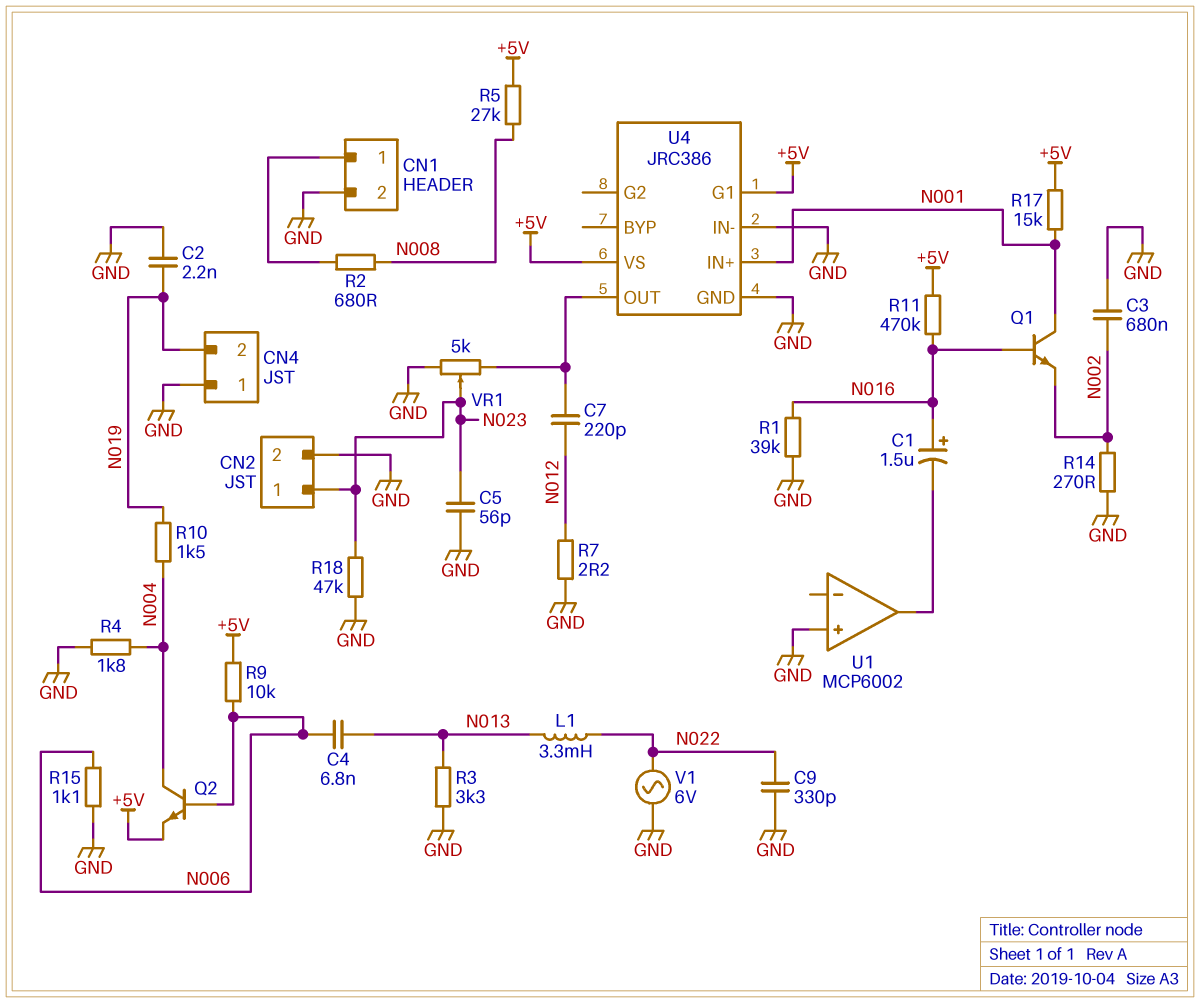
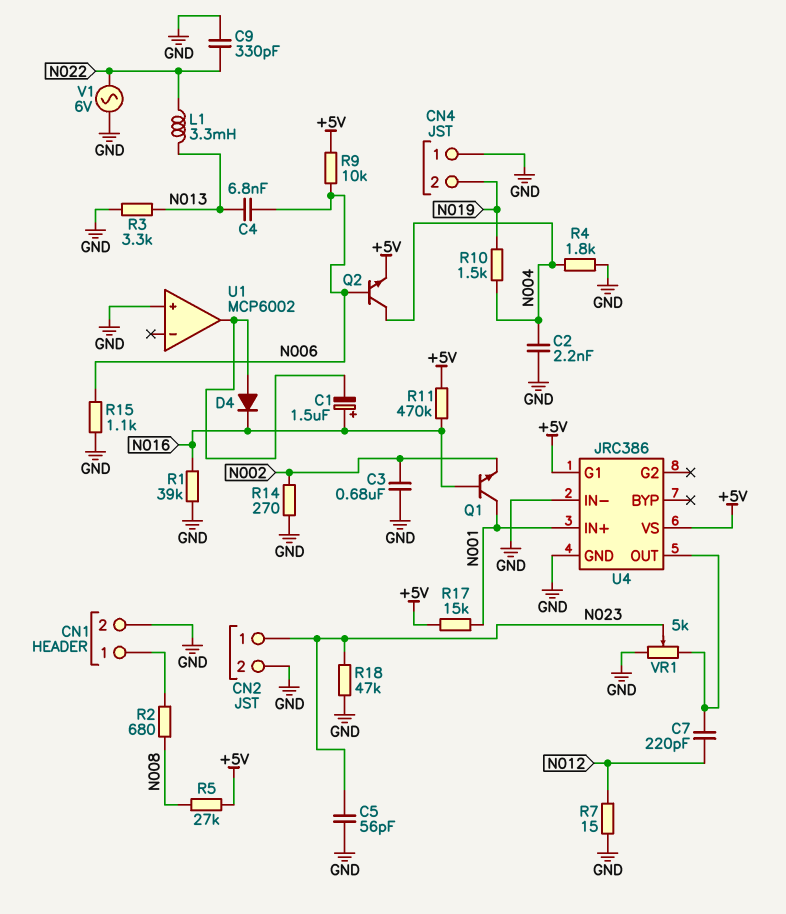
C2: 2.2nF (GND, N019) -> 2.2nF (GND, N004)
D4: none -> diode (A U1/out, K N016)
R7: 2.2 (GND, N012) -> 15 (GND, N012)

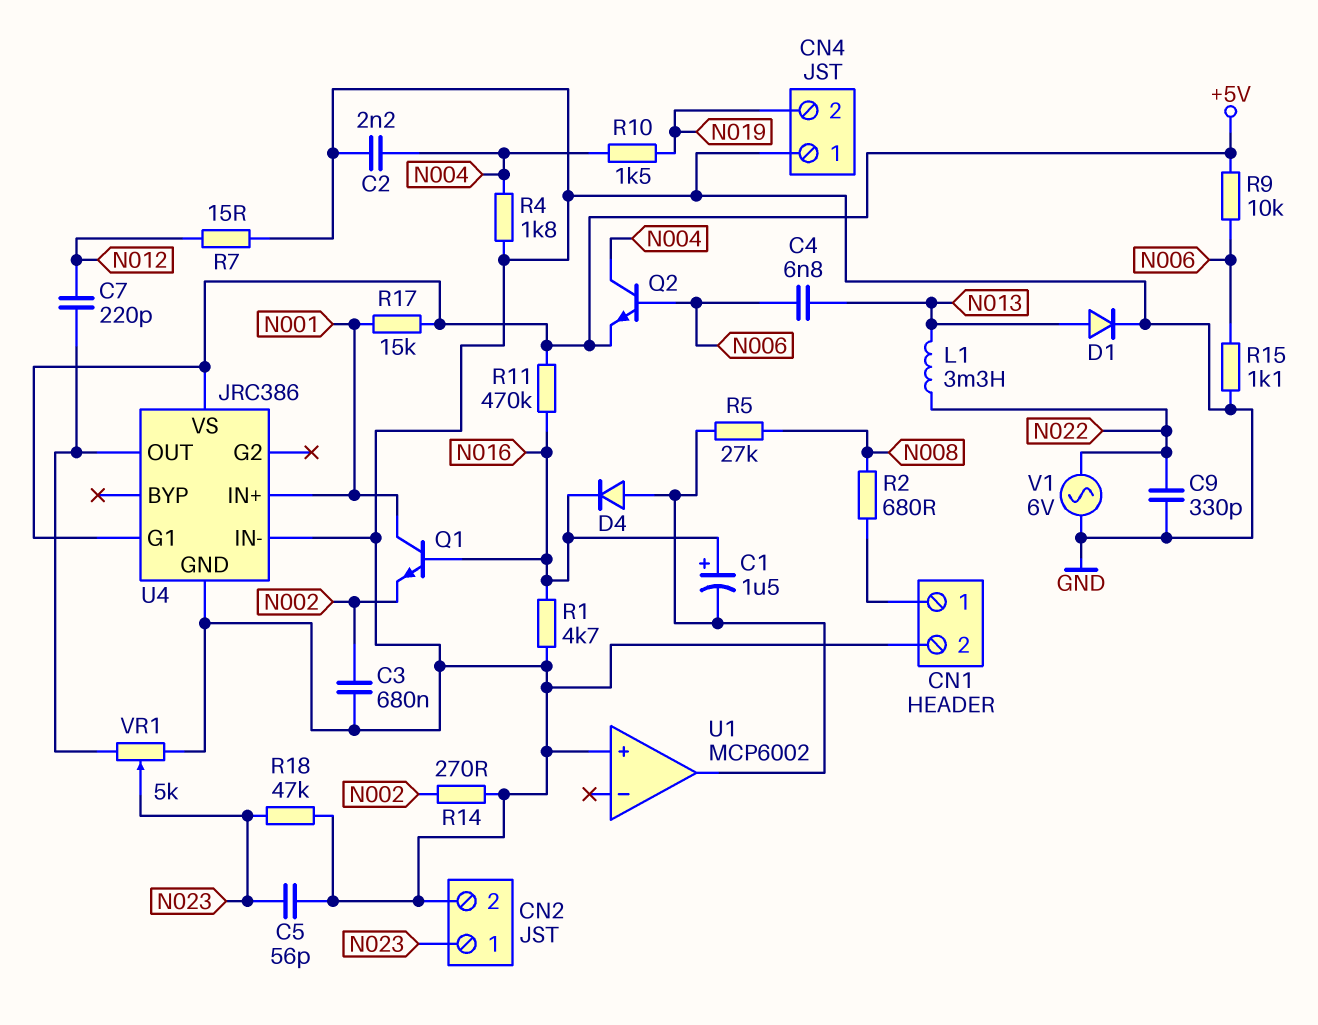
D1: none -> diode (A N013, K GND)
R1: 39k (GND, N016) -> 4.7k (GND, N016)
R3: 3.3k (GND, N013) -> none
R5: 27k (+5V, N008) -> 27k (N008, U1/out)

